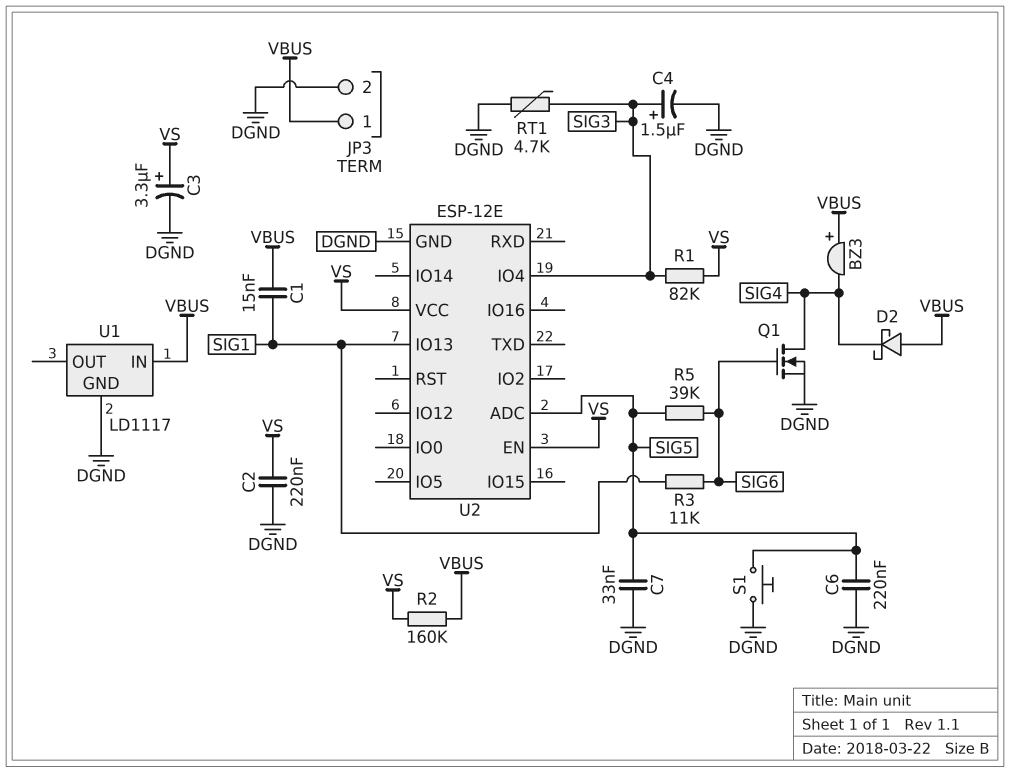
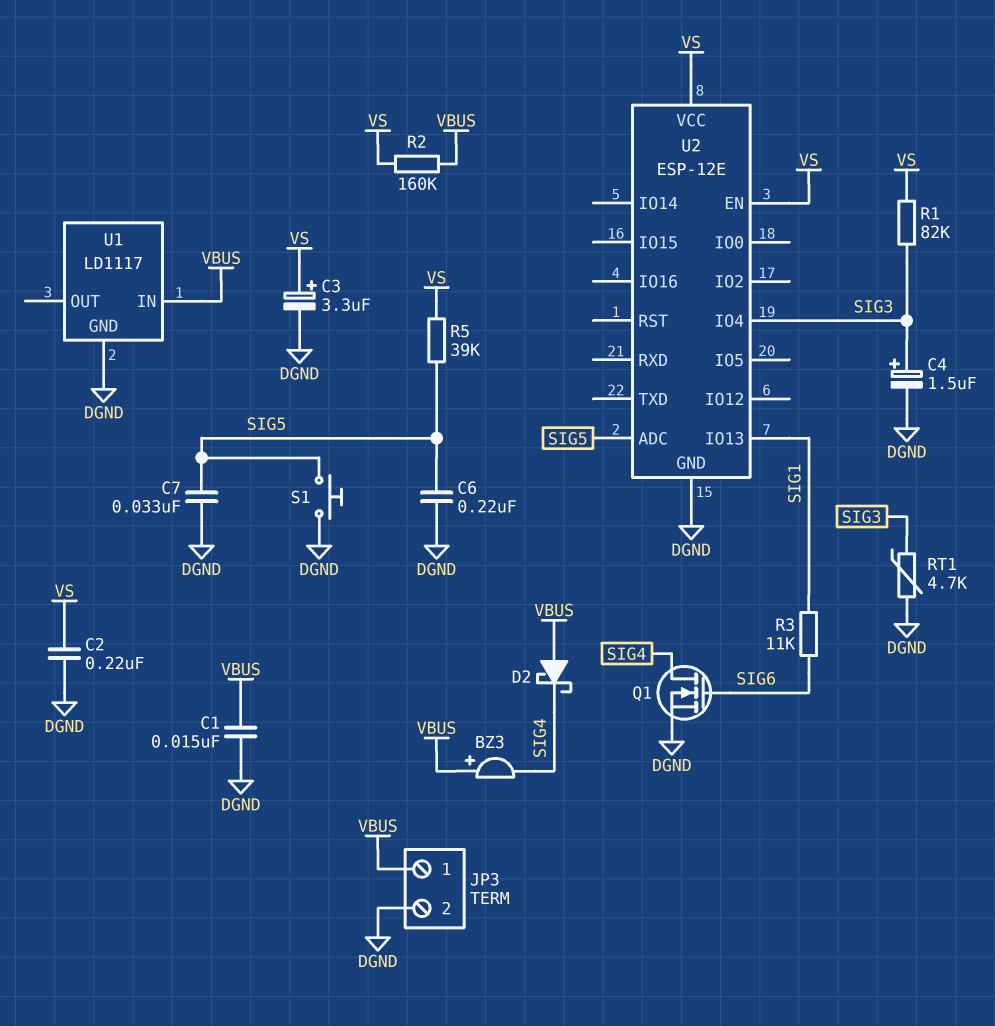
C1: 15nF (SIG1, VBUS) -> 15nF (DGND, VBUS)
R5: 39k (SIG5, SIG6) -> 39k (SIG5, VS)

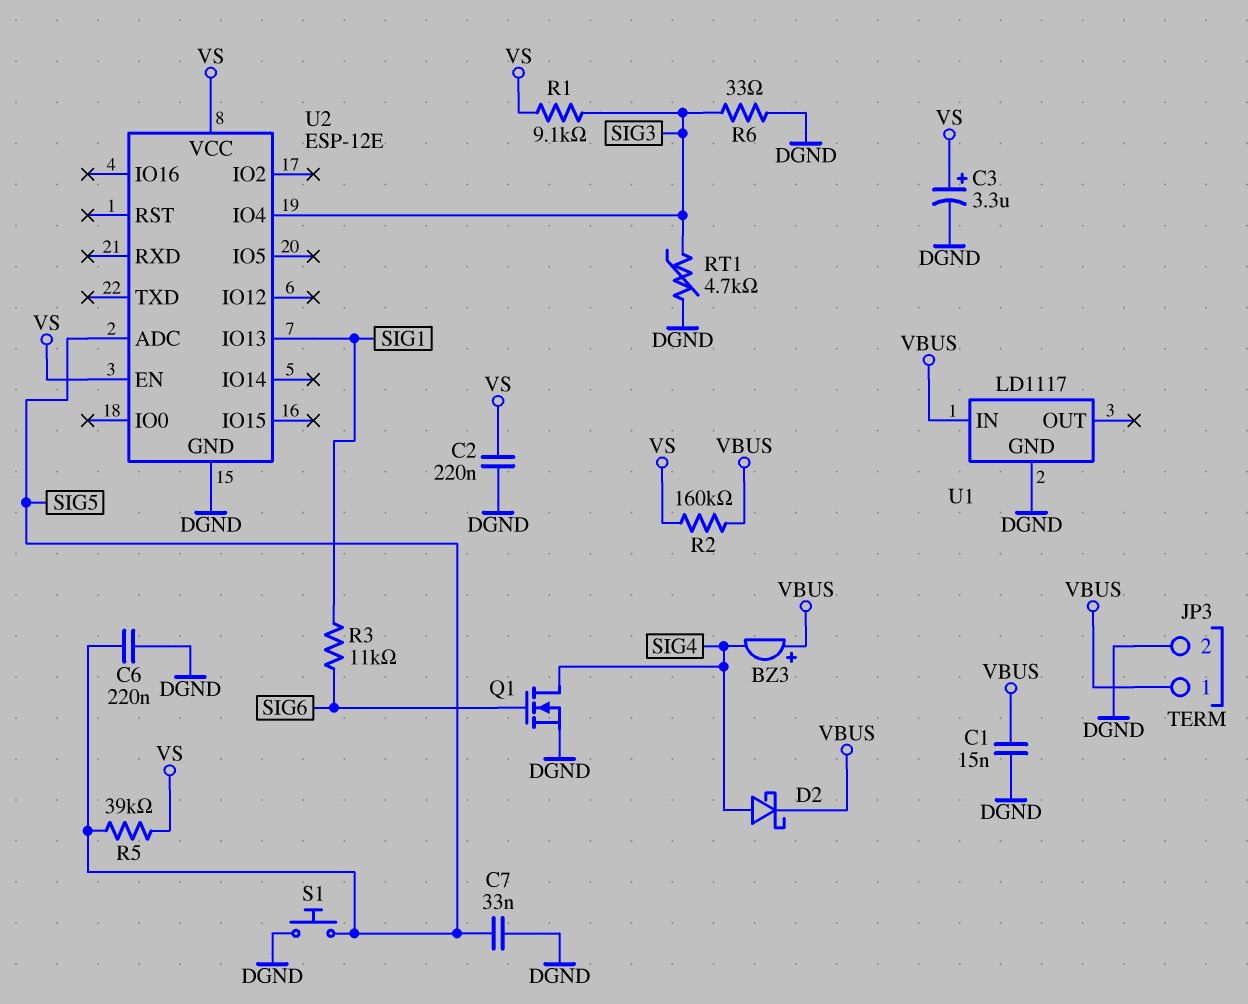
C4: 1.5uF (plus SIG3, minus DGND) -> none
D2: schottky (A VBUS, K SIG4) -> schottky (A SIG4, K VBUS)
R1: 82k (SIG3, VS) -> 9.1k (SIG3, VS)
R6: none -> 33 (DGND, SIG3)

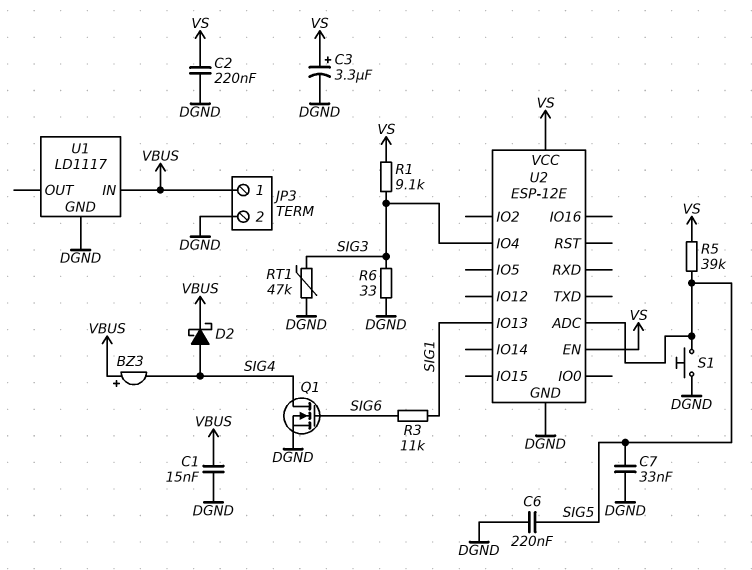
R2: 160k (VBUS, VS) -> none
RT1: 4.7k (DGND, SIG3) -> 47k (DGND, SIG3)

